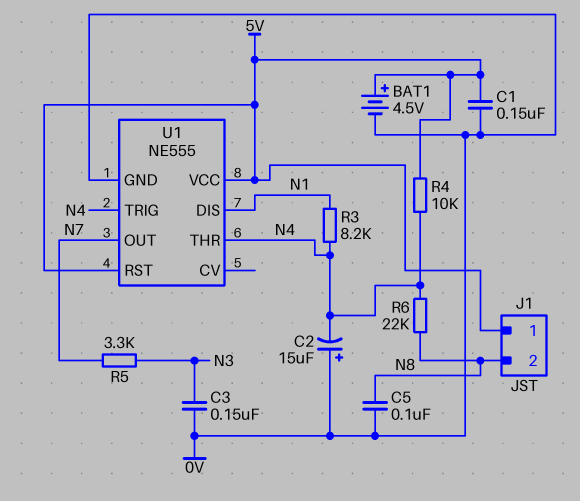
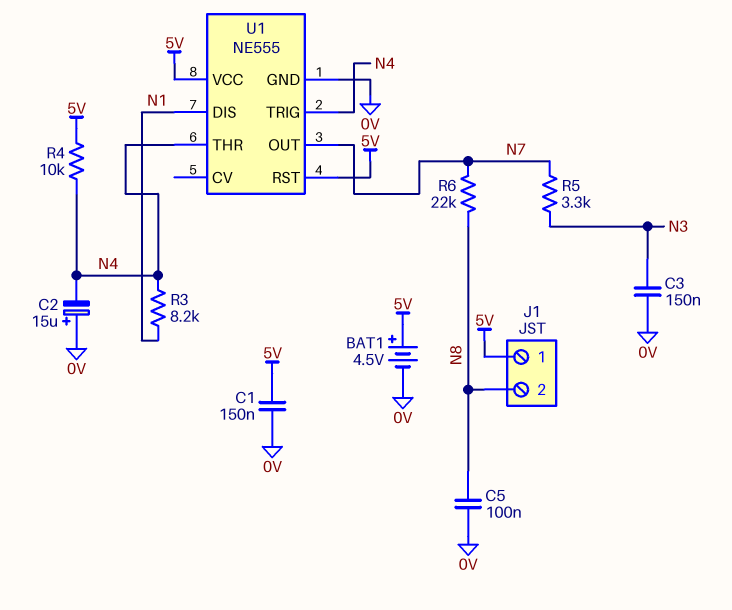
R6: 22k (N4, N8) -> 22k (N7, N8)

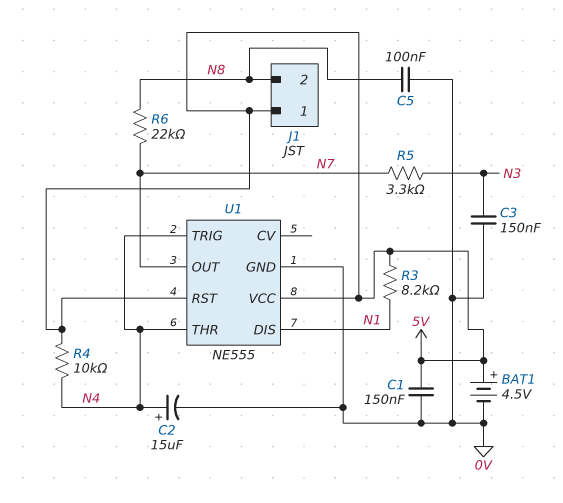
C2: 15uF (plus 0V, minus N4) -> 15uF (plus N4, minus 0V)
R3: 8.2k (N1, N4) -> 8.2k (5V, N1)

